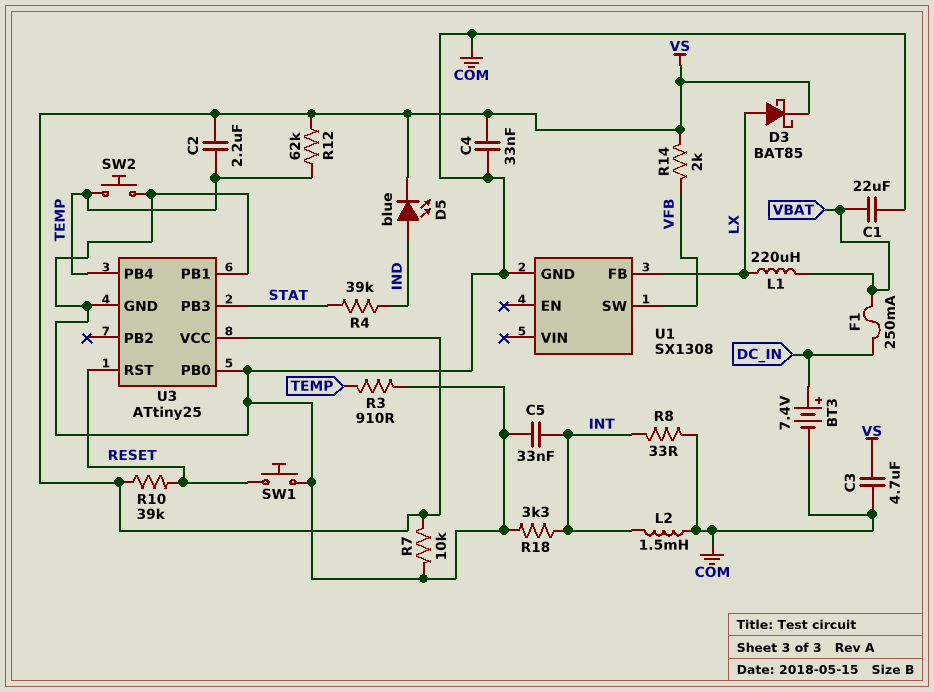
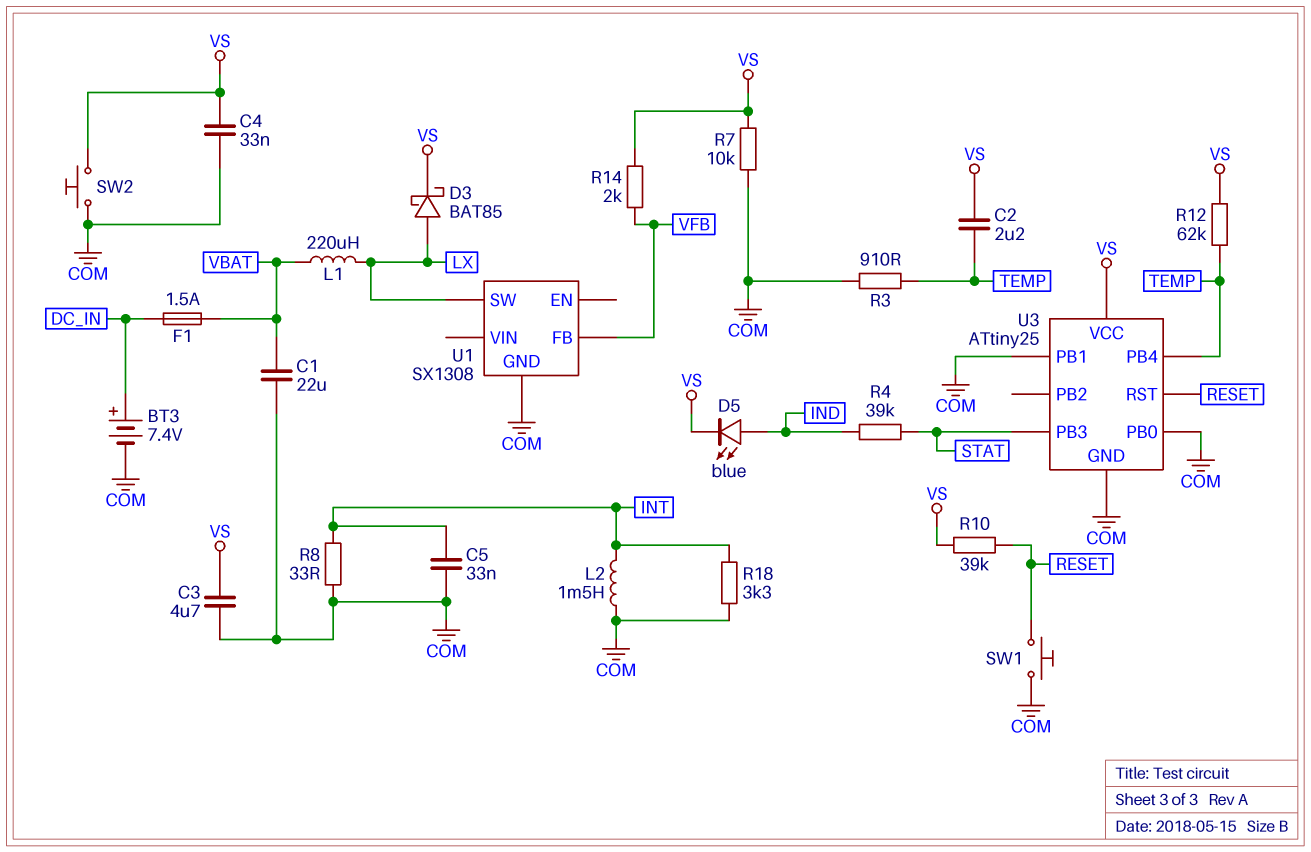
F1: 250mA (DC_IN, VBAT) -> 1.5A (DC_IN, VBAT)
SW2: button (COM, TEMP) -> button (COM, VS)
U1 pin FB: LX -> VFB
U1 pin SW: VFB -> LX

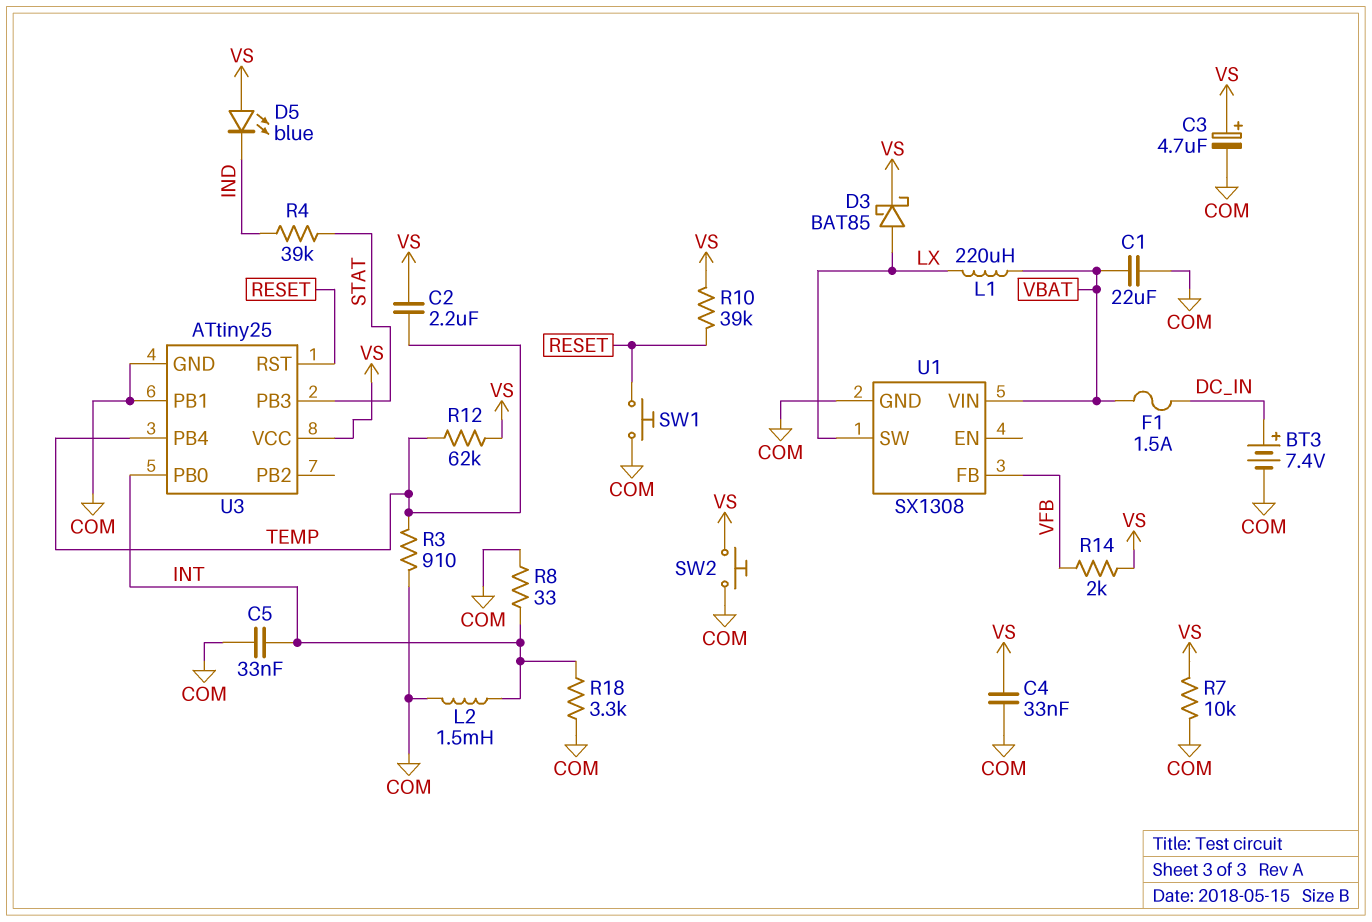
C3: 4.7uF (COM, VS) -> 4.7uF (plus VS, minus COM)
D5: LED blue (A IND, K VS) -> LED blue (A VS, K IND)
U1 pin VIN: none -> VBAT
U3 pin PB0: COM -> INT

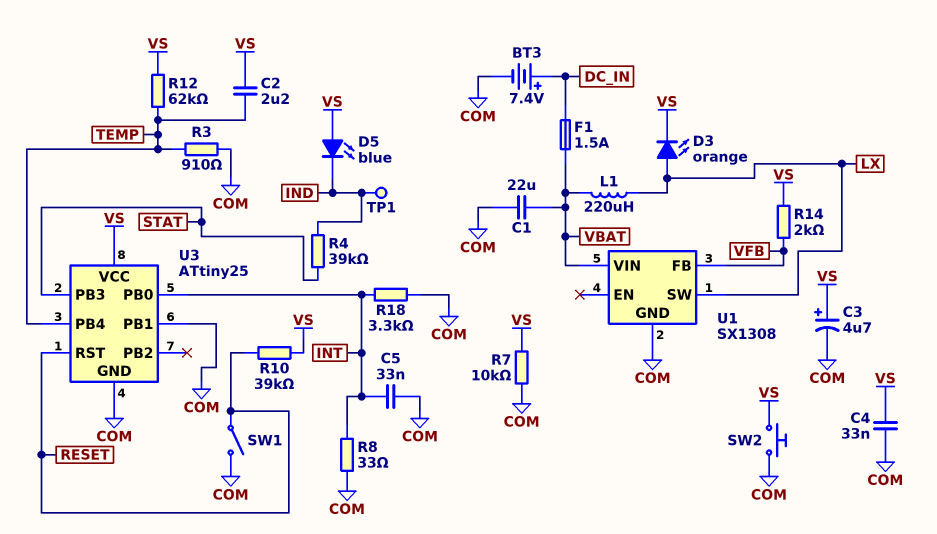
D3: schottky BAT85 (A LX, K VS) -> LED orange (A LX, K VS)
L2: 1.5mH (COM, INT) -> none
SW1: button (COM, RESET) -> switch (COM, RESET)
TP1: none -> test point (IND)

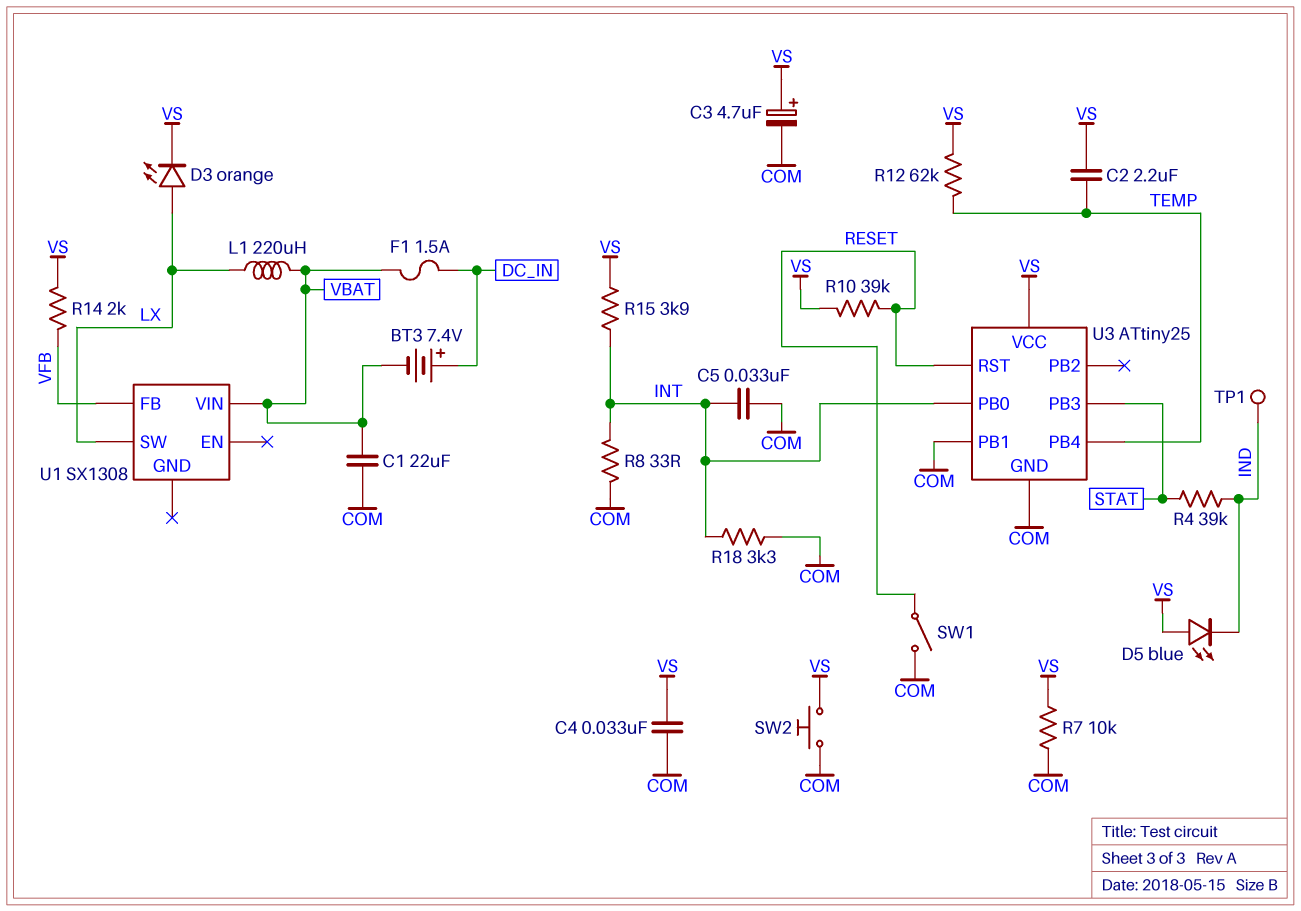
BT3: 7.4V (plus DC_IN, minus COM) -> 7.4V (plus DC_IN, minus VBAT)
R3: 910 (COM, TEMP) -> none
R15: none -> 3.9k (INT, VS)
U1 pin GND: COM -> none

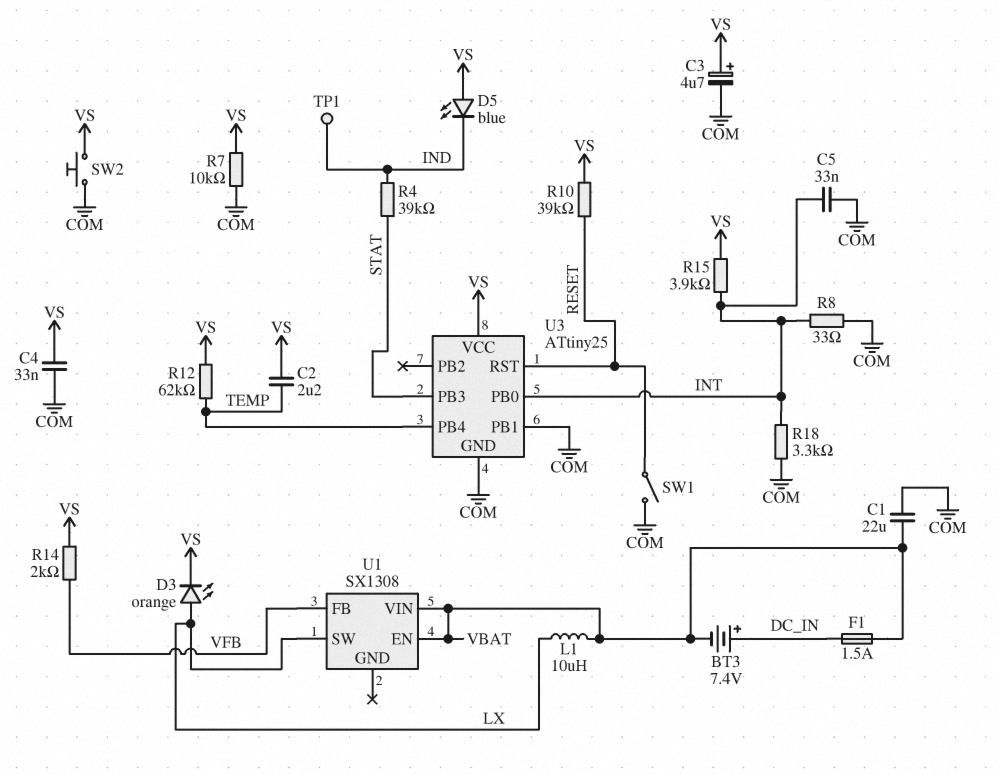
L1: 220uH (LX, VBAT) -> 10uH (LX, VBAT)
U1 pin EN: none -> VBAT

